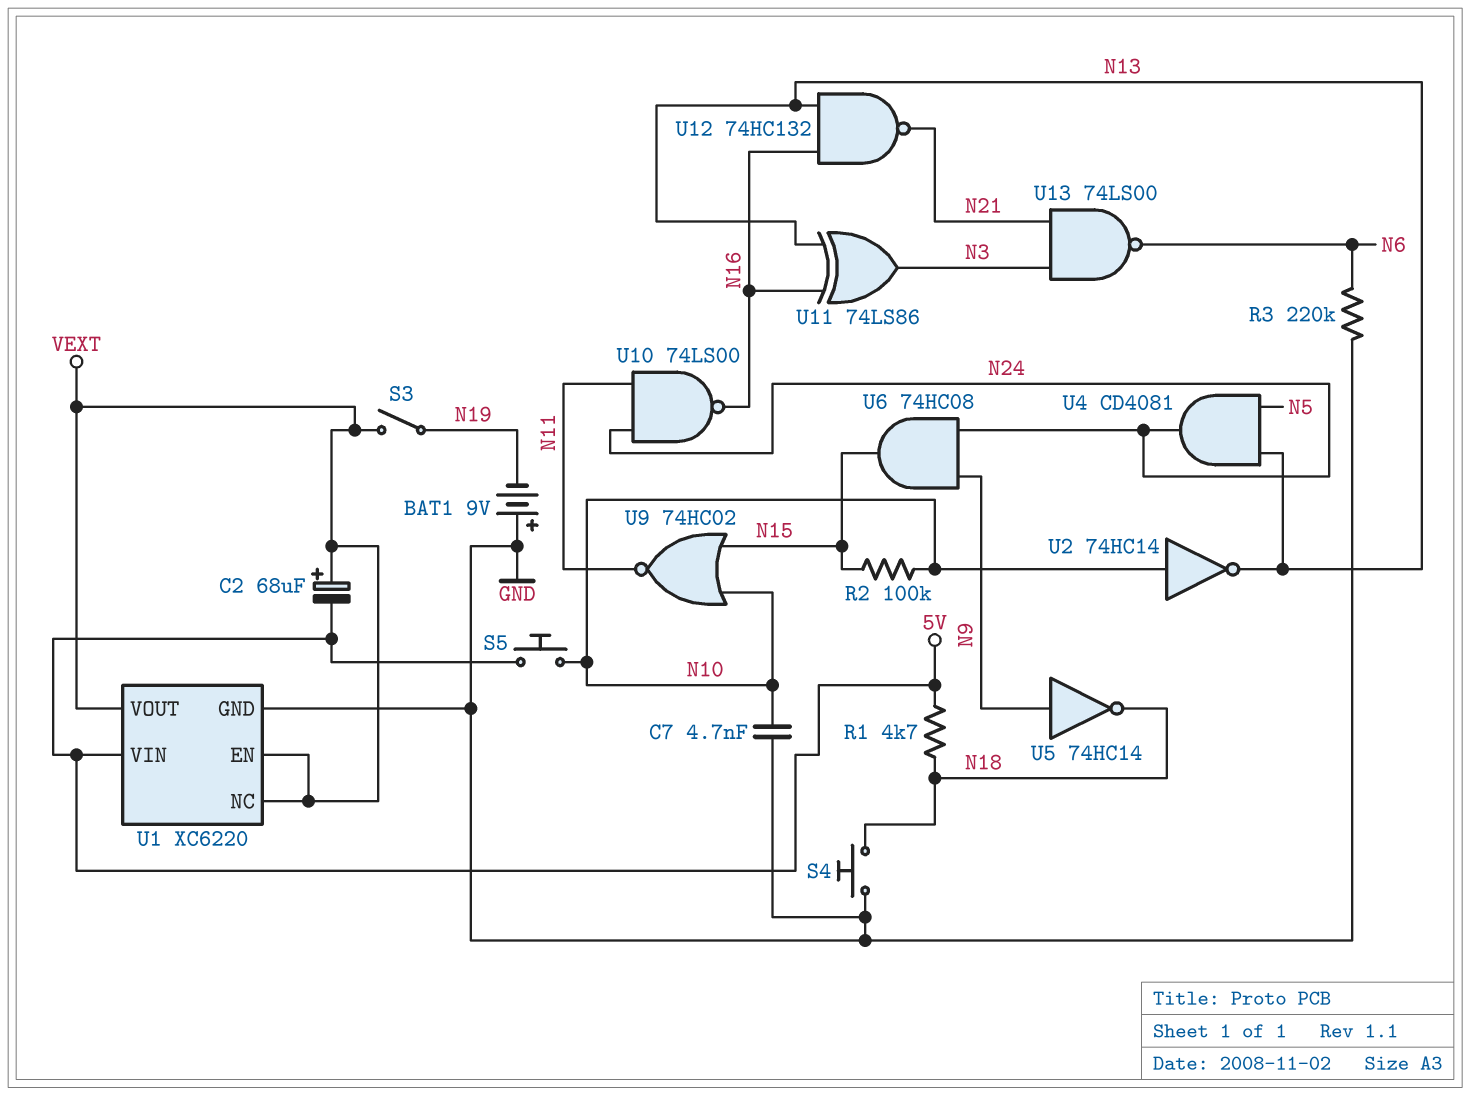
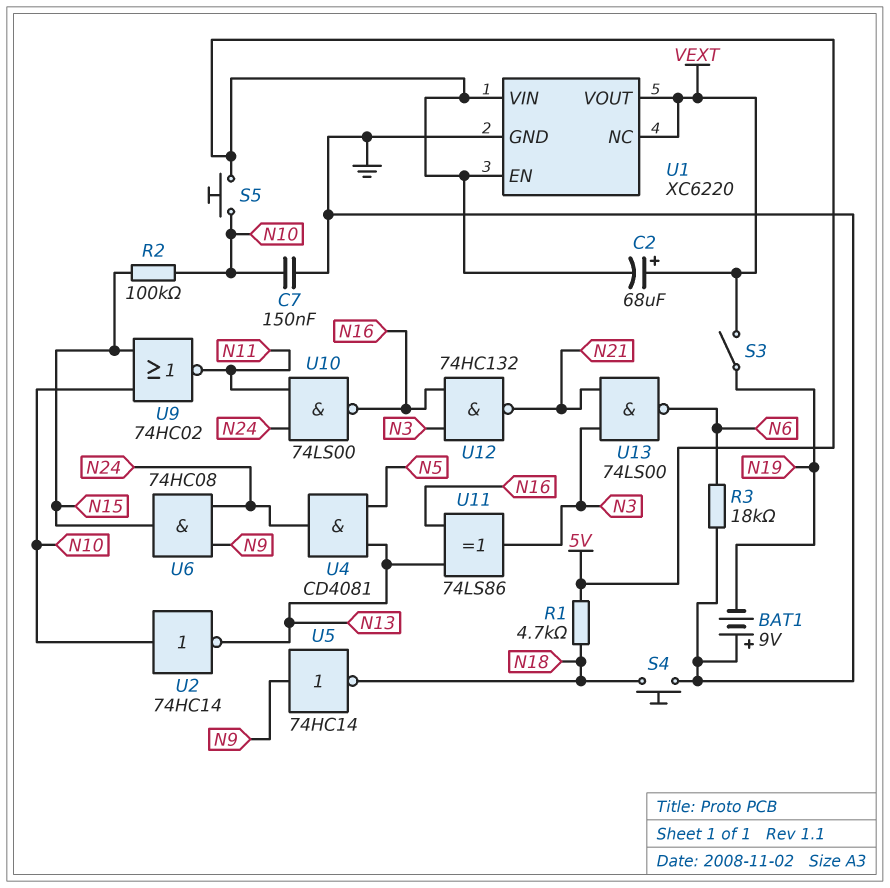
C7: 4.7nF (GND, N10) -> 150nF (GND, N10)
R3: 220k (GND, N6) -> 18k (GND, N6)
U1 pin EN: VEXT -> 5V
U12: NAND 74HC132 (in N13, in N16, out N21) -> NAND 74HC132 (in N3, in N16, out N21)

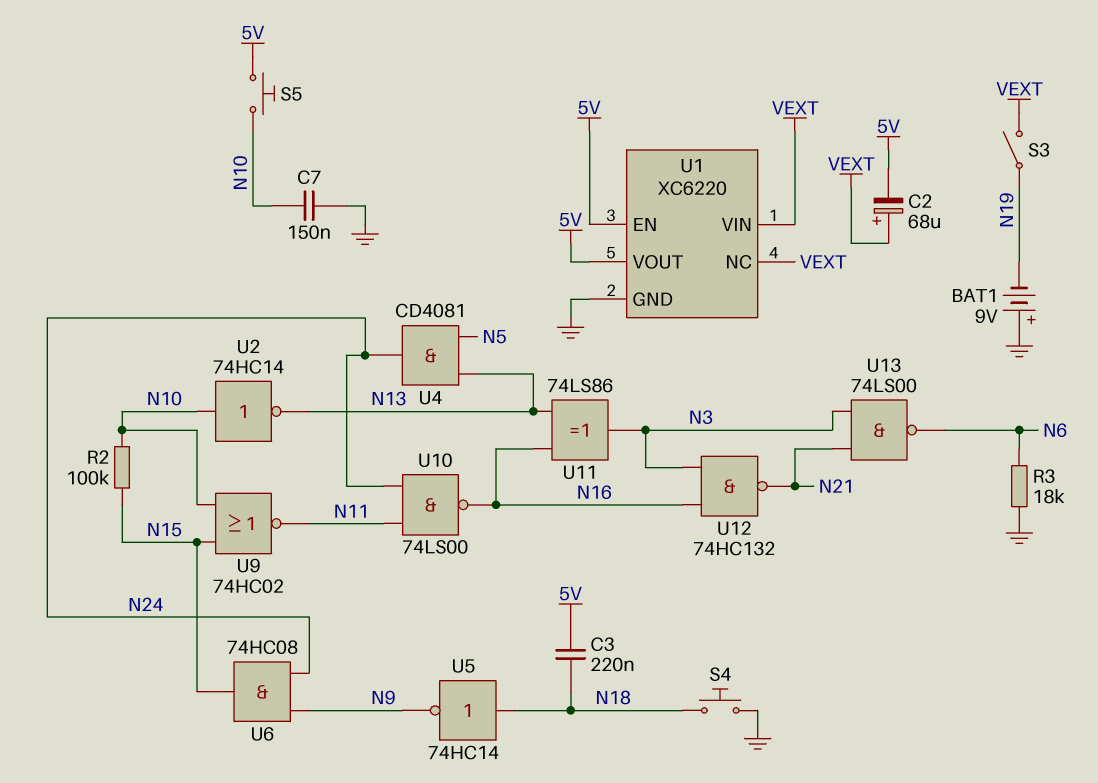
C3: none -> 220nF (5V, N18)
R1: 4.7k (5V, N18) -> none
U1 pin VIN: 5V -> VEXT
U1 pin VOUT: VEXT -> 5V
U5: NOT 74HC14 (in N9, out N18) -> NOT 74HC14 (in N18, out N9)

